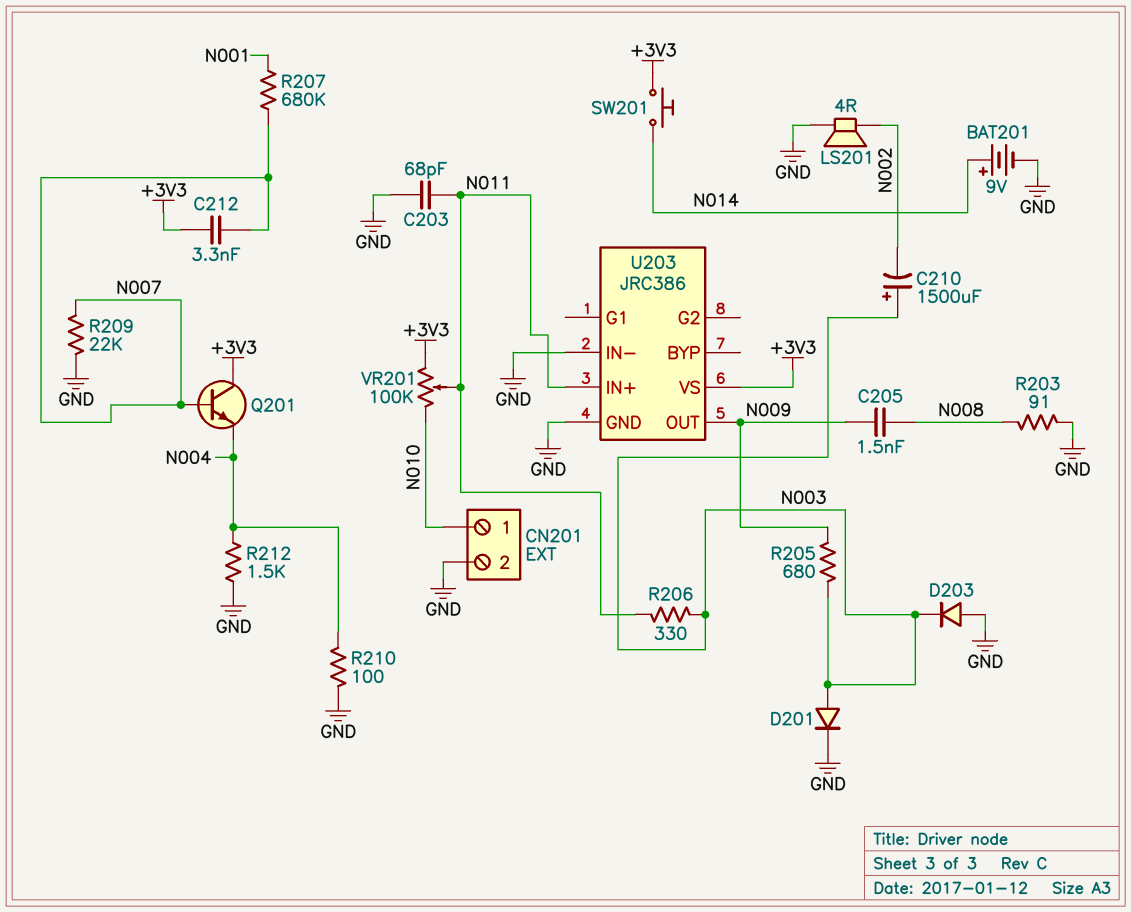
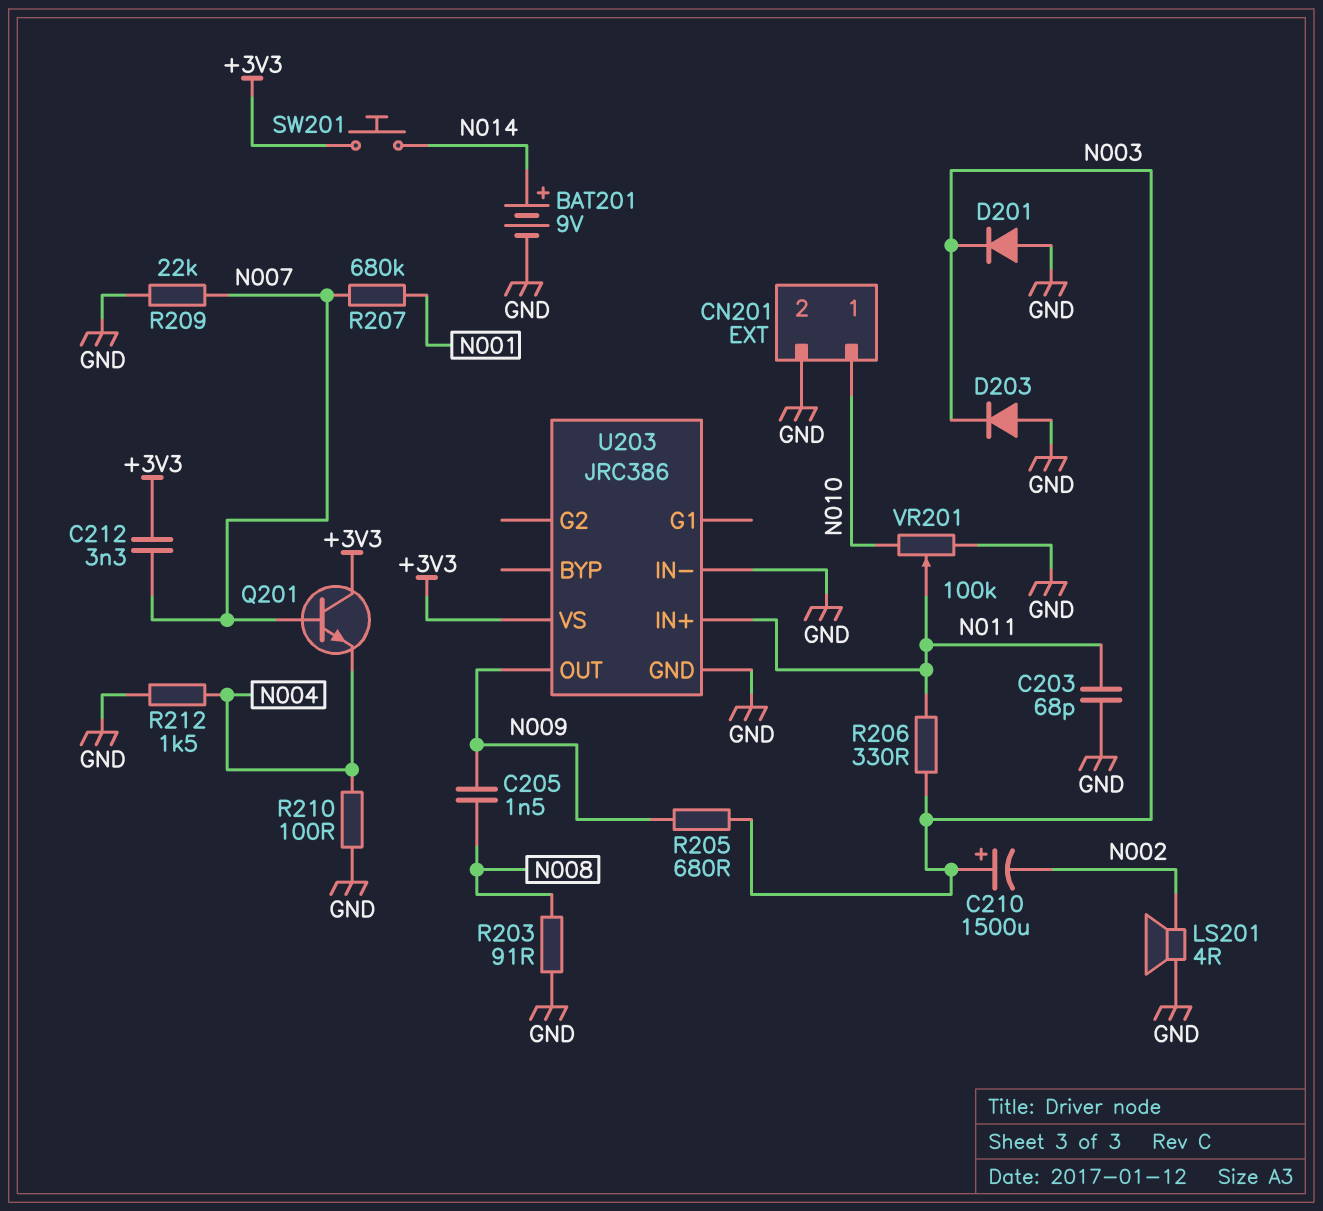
D201: diode (A N003, K GND) -> diode (A GND, K N003)
VR201: 100k (+3V3, N010, wiper N011) -> 100k (GND, N010, wiper N011)

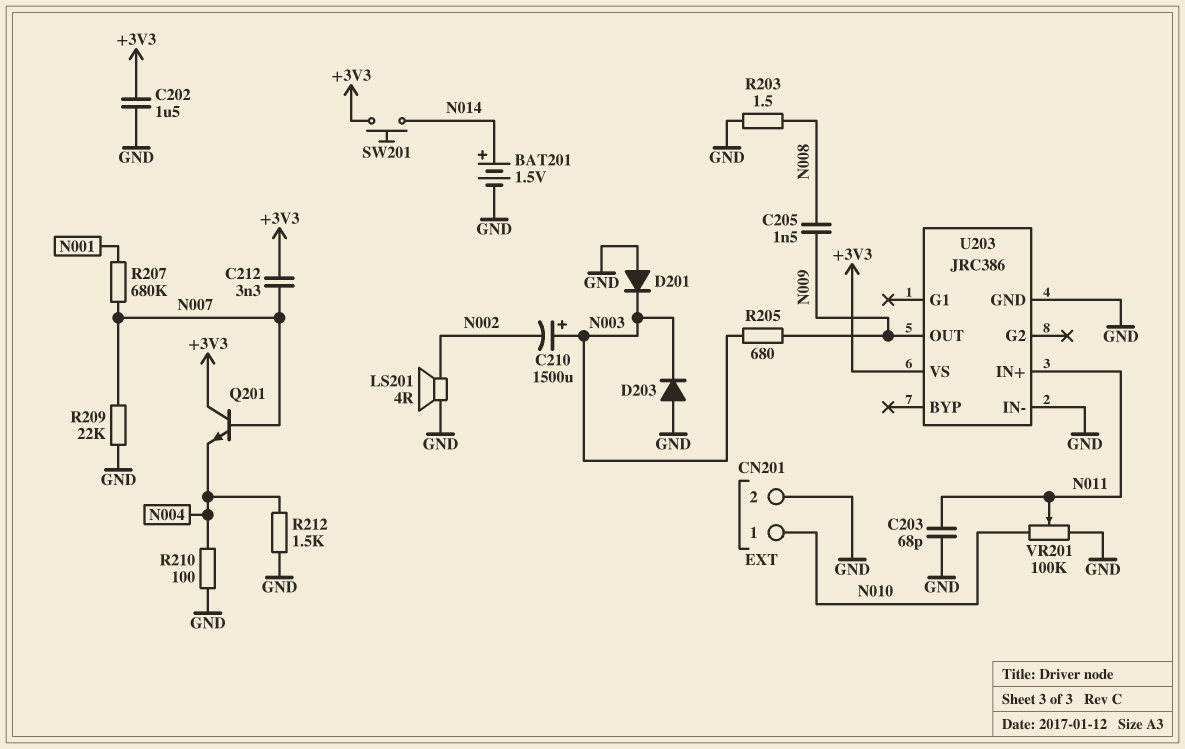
BAT201: 9V (plus N014, minus GND) -> 1.5V (plus N014, minus GND)
C202: none -> 1.5uF (+3V3, GND)
R203: 91 (GND, N008) -> 1.5 (GND, N008)
R206: 330 (N003, N011) -> none

